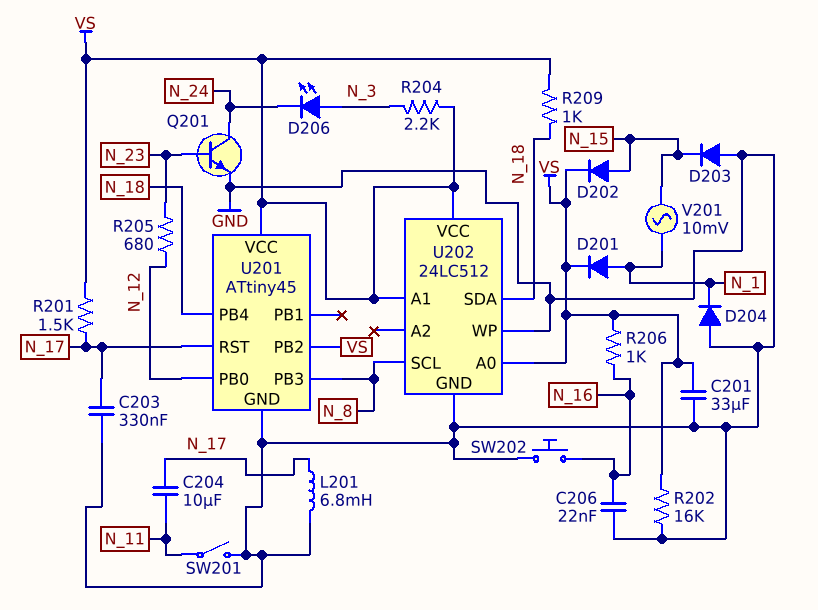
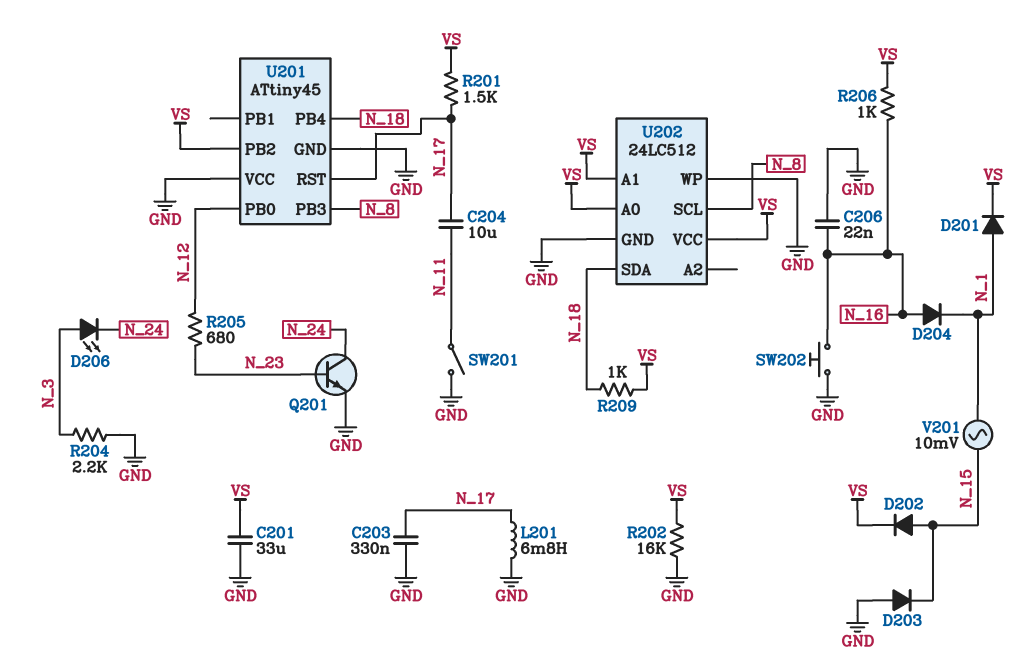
D204: diode (A GND, K N_1) -> diode (A N_16, K N_1)
R204: 2.2k (N_3, VS) -> 2.2k (GND, N_3)
U201 pin VCC: VS -> GND

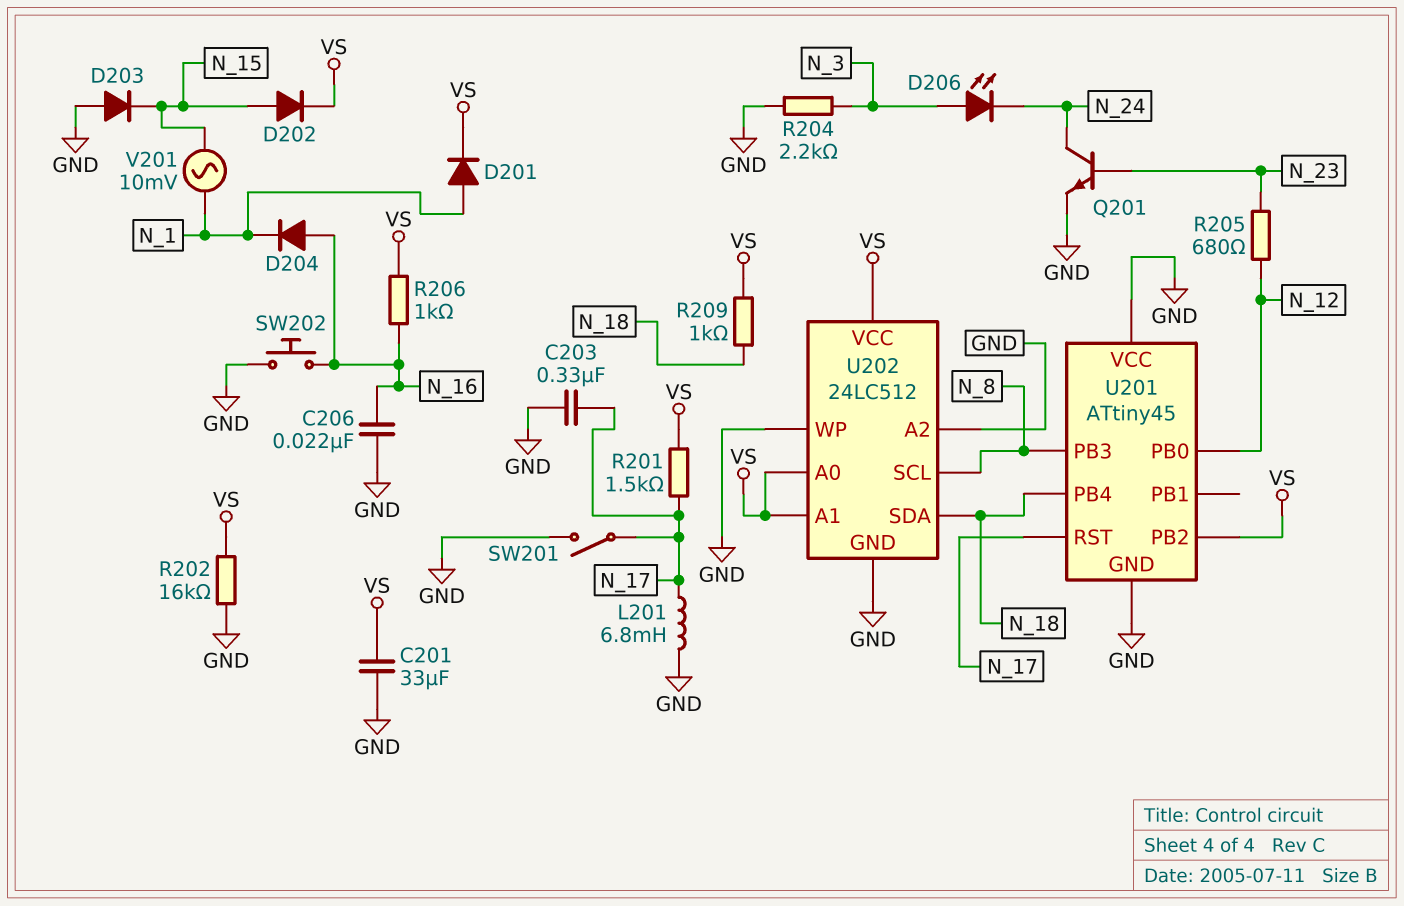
C204: 10uF (N_11, N_17) -> none
SW201: switch (GND, N_11) -> switch (GND, N_17)
U202 pin A2: none -> GND

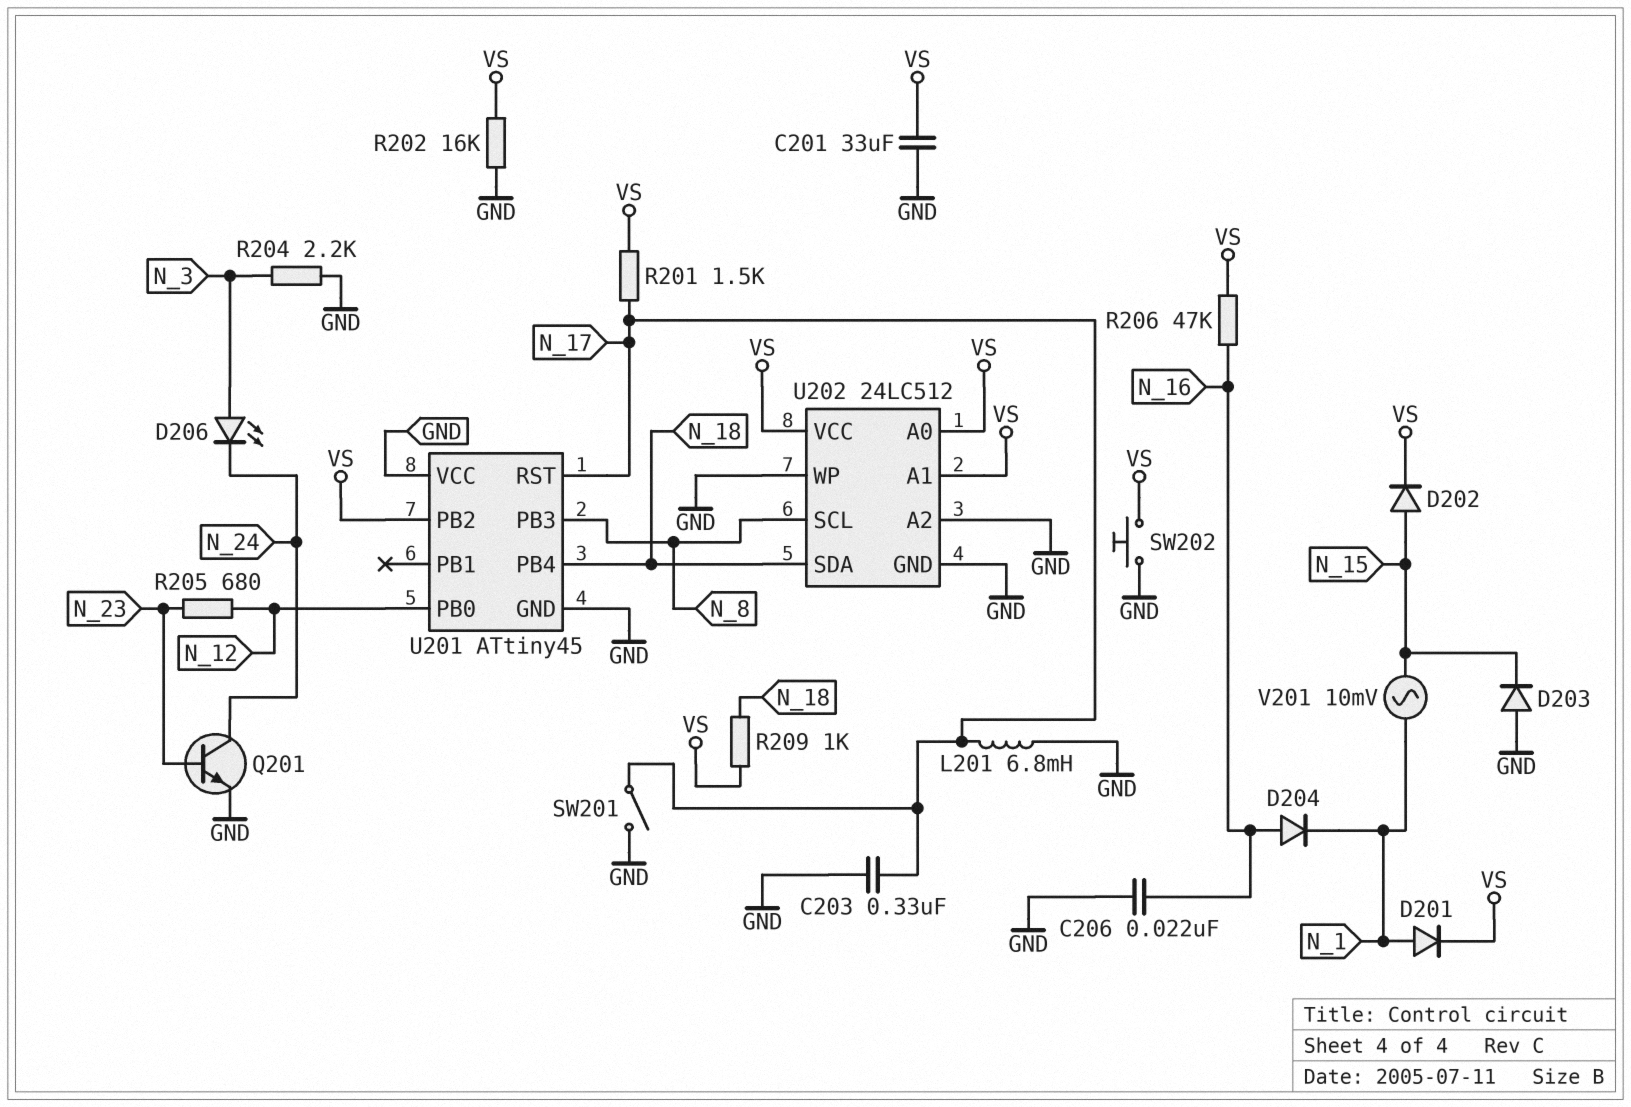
R206: 1k (N_16, VS) -> 47k (N_16, VS)
SW202: button (GND, N_16) -> button (GND, VS)

